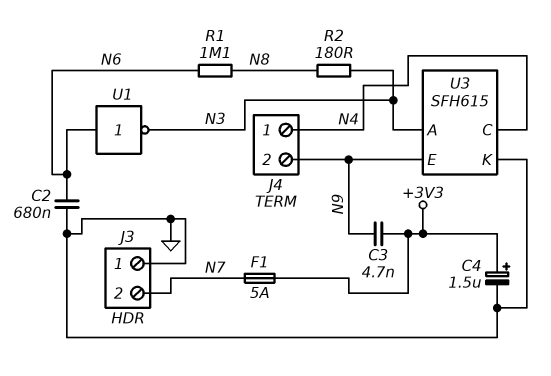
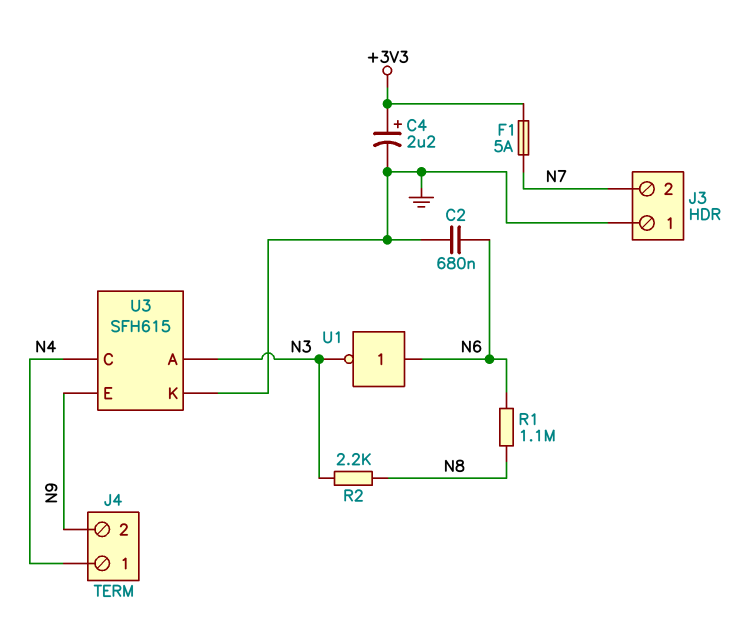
C3: 4.7nF (+3V3, N9) -> none
C4: 1.5uF (plus +3V3, minus GND) -> 2.2uF (plus +3V3, minus GND)
R2: 180 (N3, N8) -> 2.2k (N3, N8)

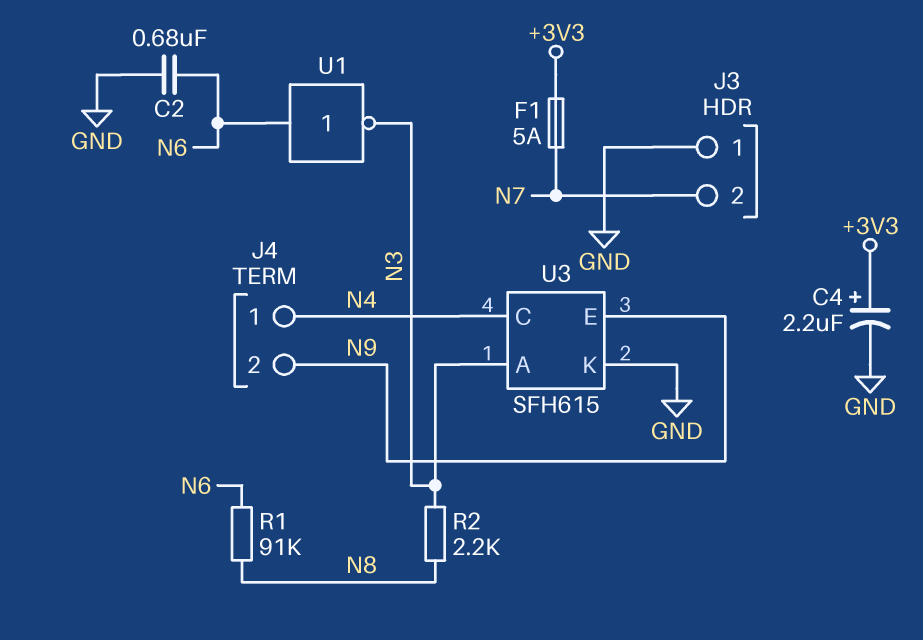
R1: 1.1M (N6, N8) -> 91k (N6, N8)

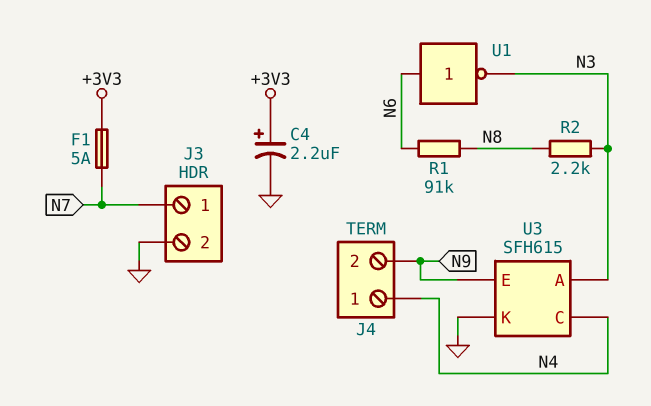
C2: 680nF (GND, N6) -> none
J3 pin 1: GND -> N7
J3 pin 2: N7 -> GND

